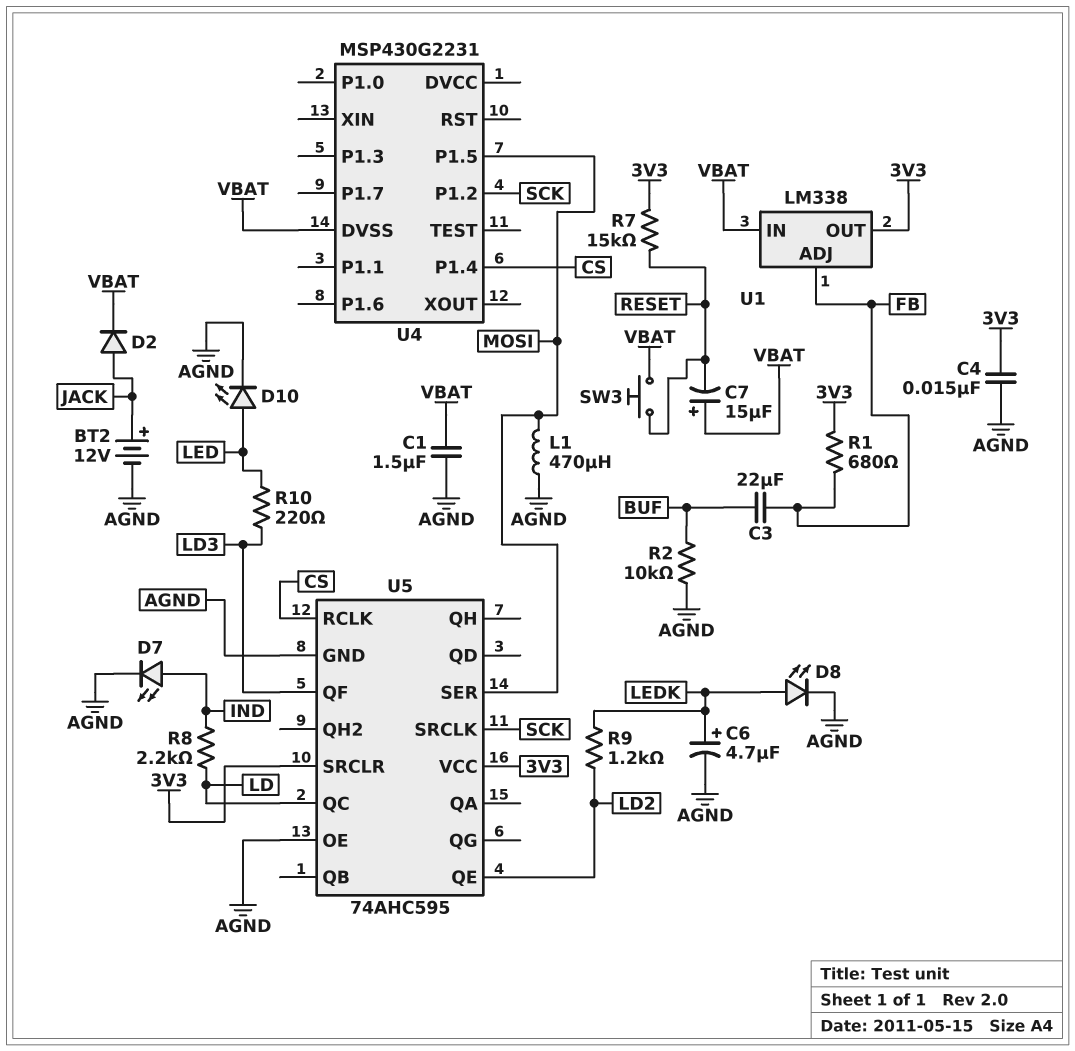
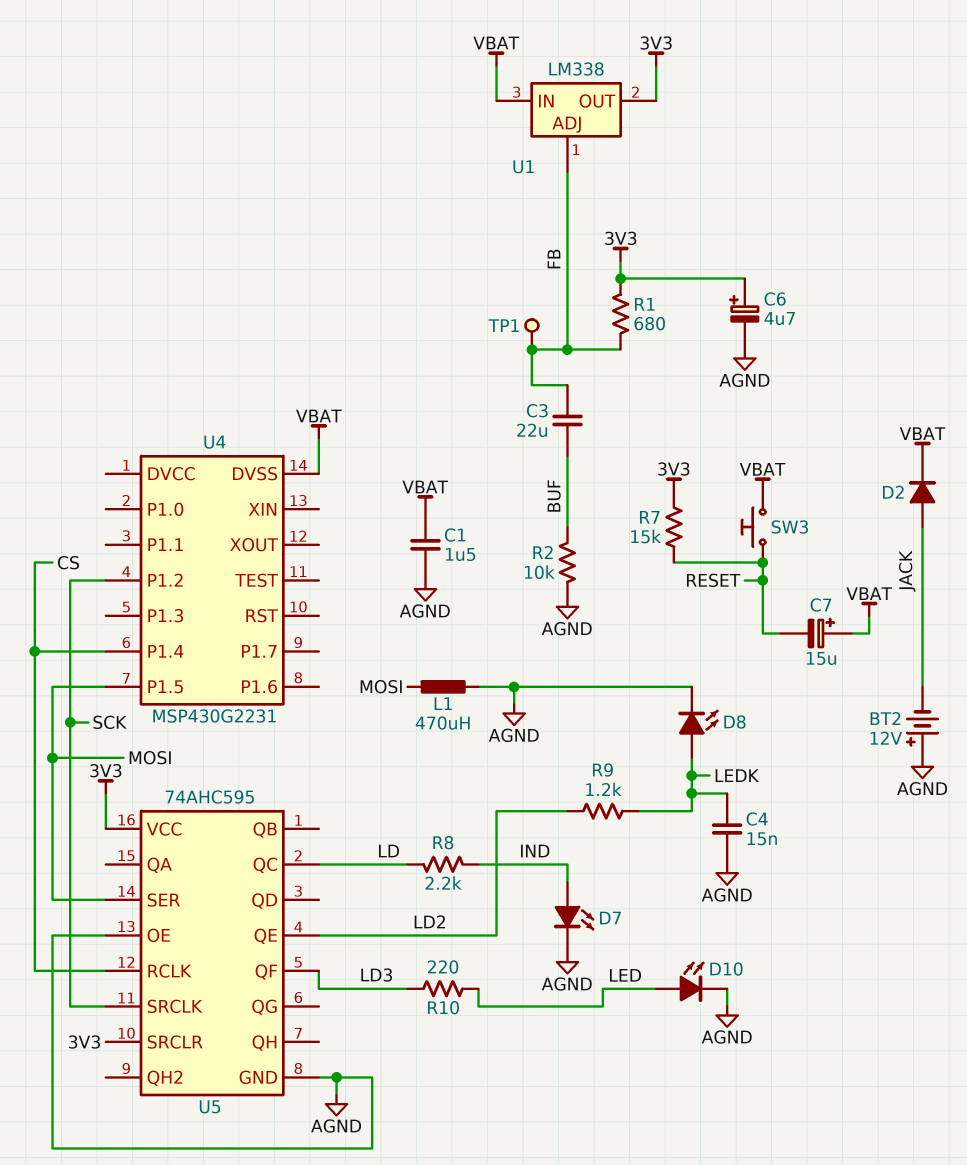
BT2: 12V (plus JACK, minus AGND) -> 12V (plus AGND, minus JACK)
C4: 15nF (3V3, AGND) -> 15nF (AGND, LEDK)
C6: 4.7uF (plus LEDK, minus AGND) -> 4.7uF (plus 3V3, minus AGND)
TP1: none -> test point (FB)

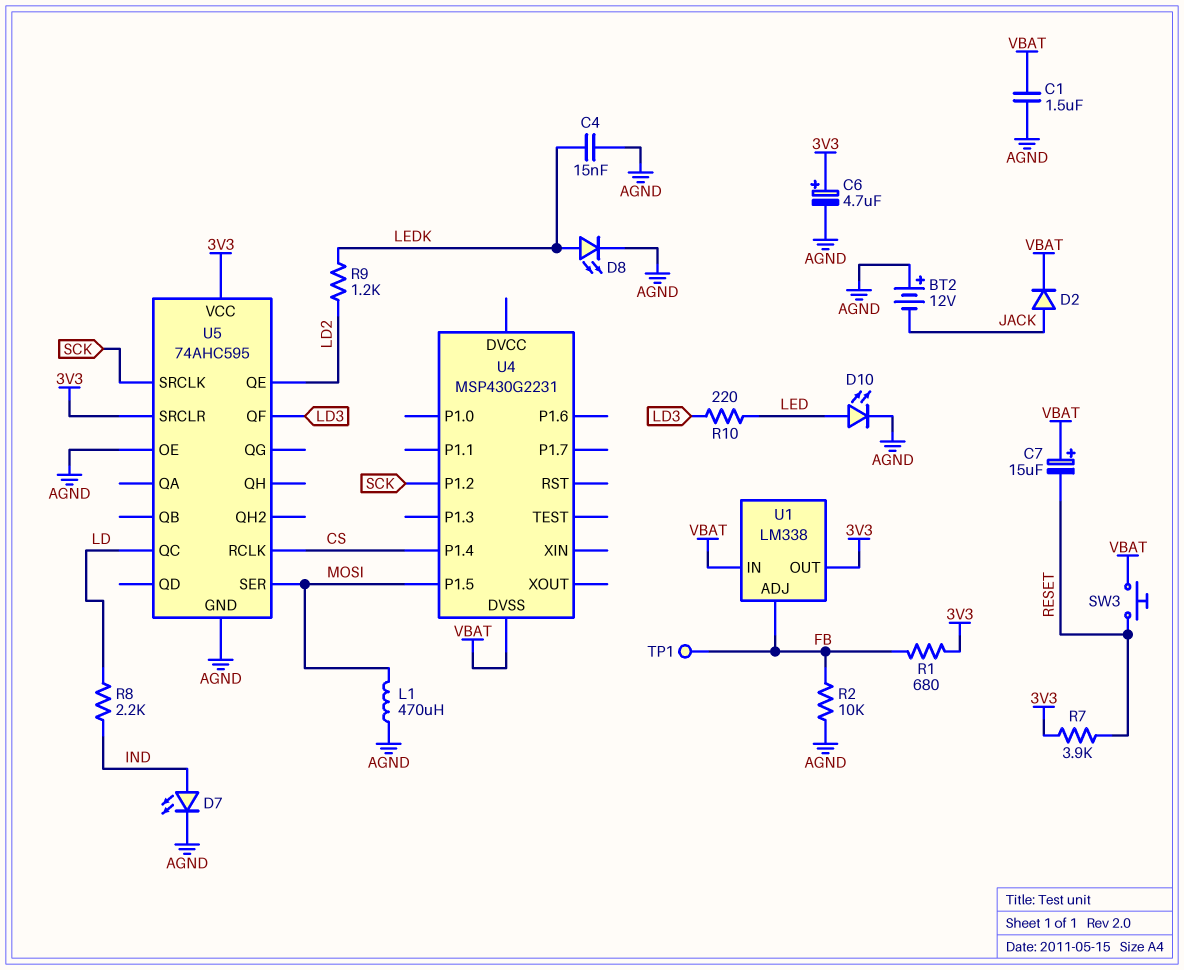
C3: 22uF (BUF, FB) -> none
R2: 10k (AGND, BUF) -> 10k (AGND, FB)
R7: 15k (3V3, RESET) -> 3.9k (3V3, RESET)

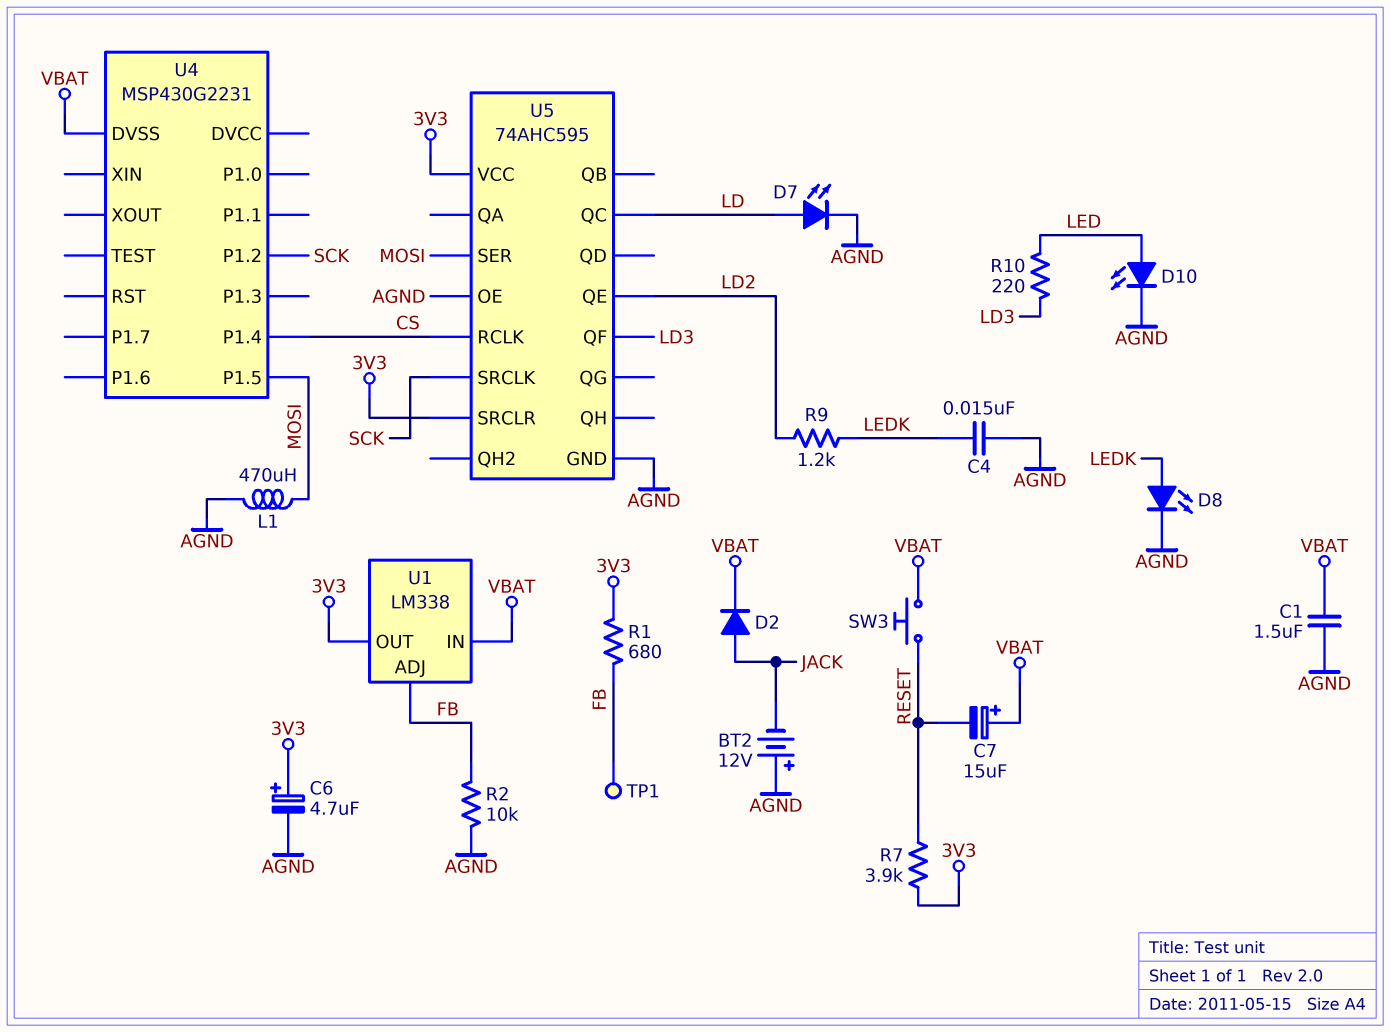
D7: LED (A IND, K AGND) -> LED (A LD, K AGND)
R8: 2.2k (IND, LD) -> none

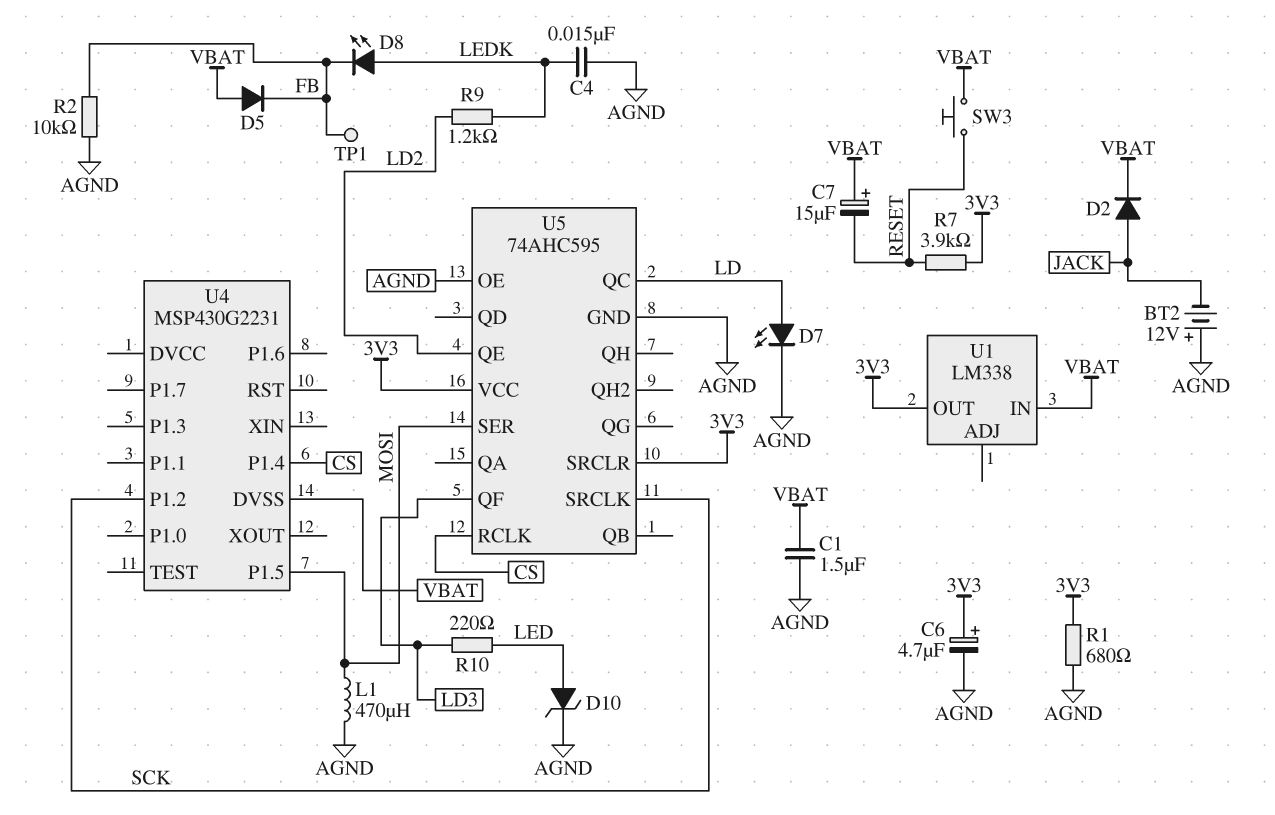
D5: none -> diode (A VBAT, K FB)
D8: LED (A LEDK, K AGND) -> LED (A LEDK, K FB)
D10: LED (A LED, K AGND) -> zener (A LED, K AGND)
R1: 680 (3V3, FB) -> 680 (3V3, AGND)
U1 pin ADJ: FB -> none

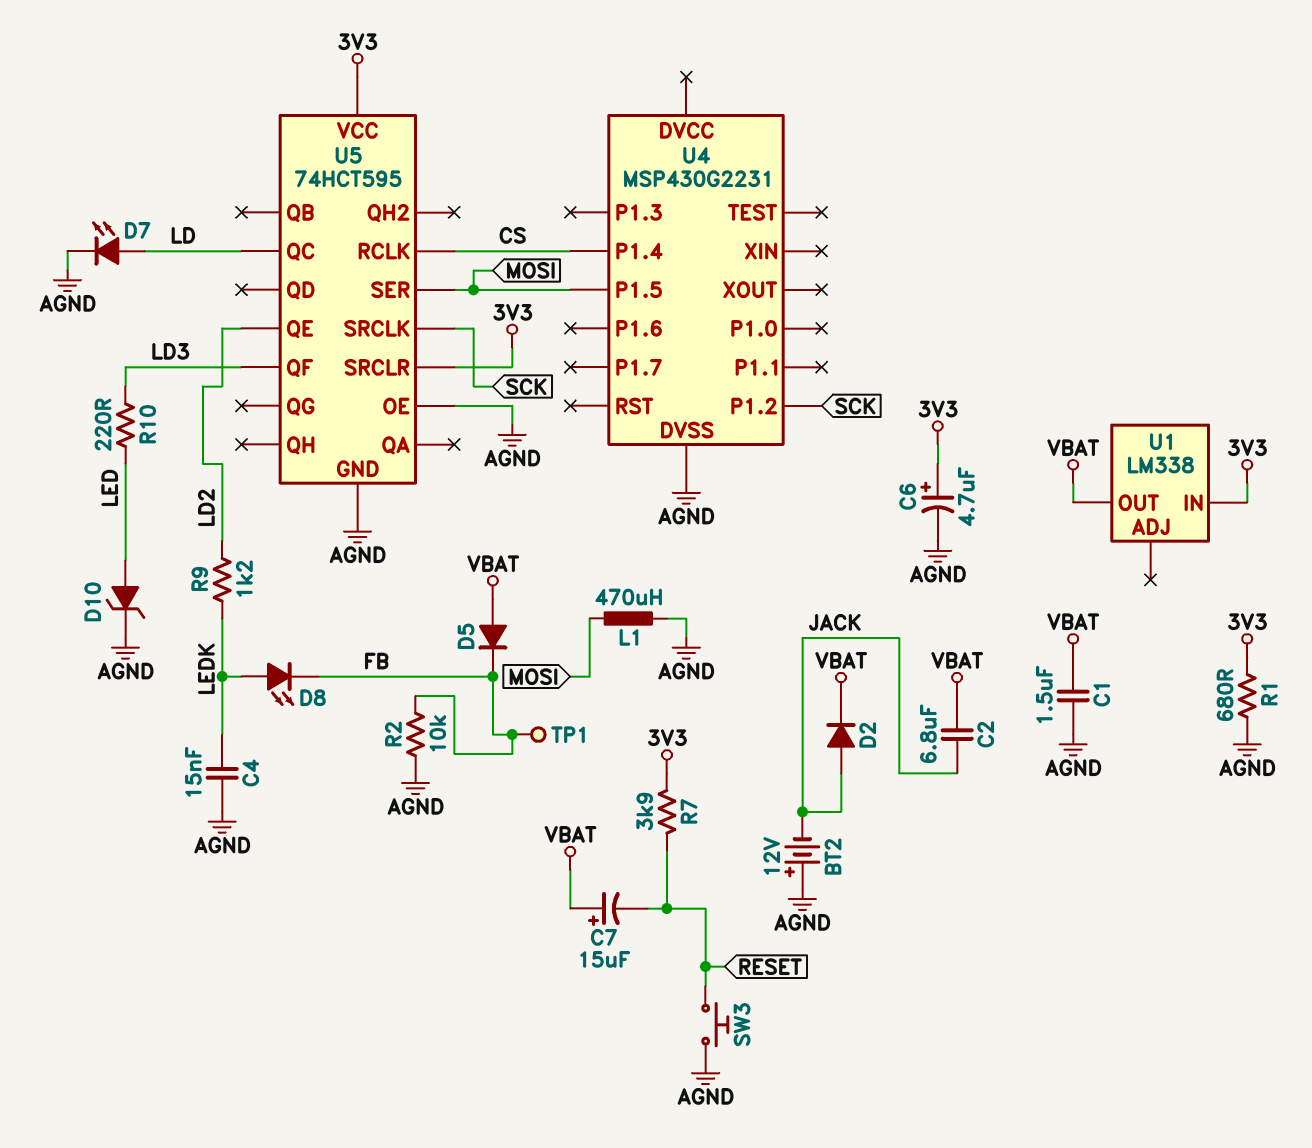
C2: none -> 6.8uF (JACK, VBAT)
SW3: button (RESET, VBAT) -> button (AGND, RESET)
U1 pin IN: VBAT -> 3V3
U1 pin OUT: 3V3 -> VBAT
U4 pin DVSS: VBAT -> AGND
U5: 74AHC595 -> 74HCT595

